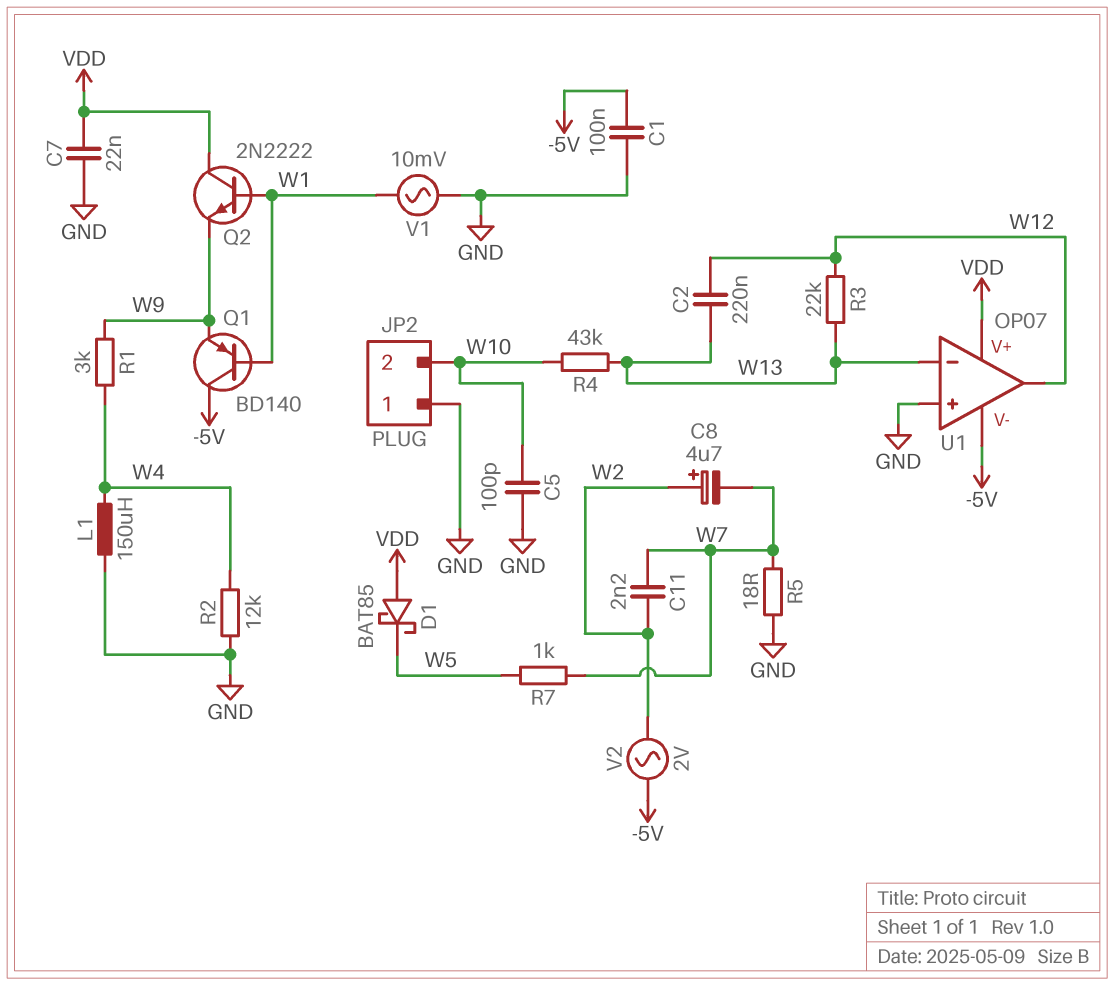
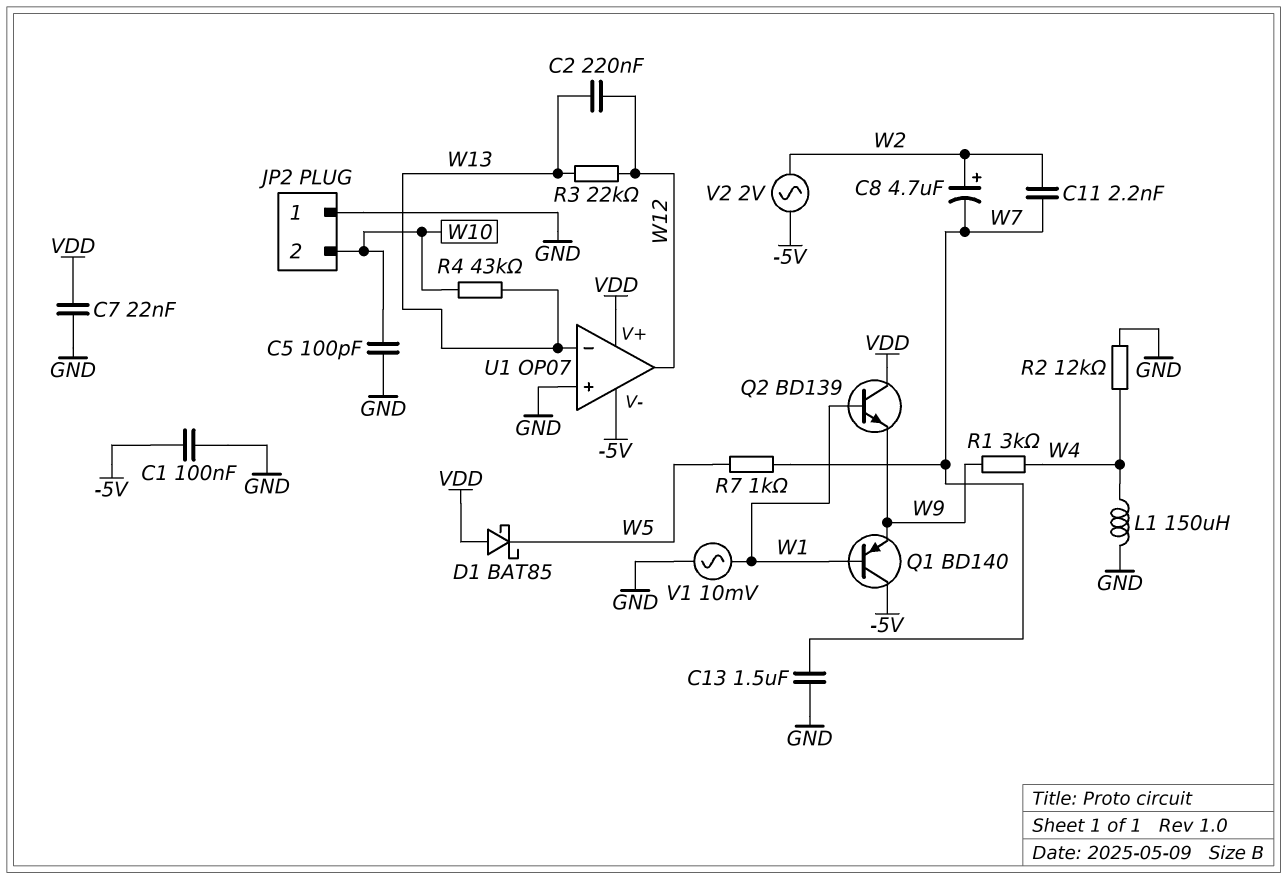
C13: none -> 1.5uF (GND, W7)
Q2: NPN 2N2222 (B W1, C VDD, E W9) -> NPN BD139 (B W1, C VDD, E W9)
R5: 18 (GND, W7) -> none

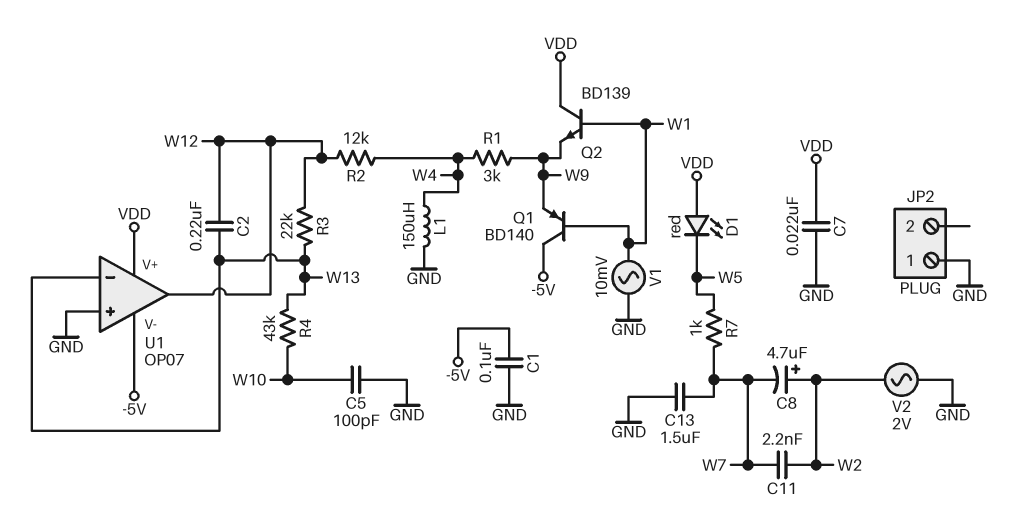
D1: schottky BAT85 (A VDD, K W5) -> LED red (A VDD, K W5)
JP2 pin 2: W10 -> none
R2: 12k (GND, W4) -> 12k (W4, W12)
V2: AC 2V (-5V, W2) -> AC 2V (GND, W2)

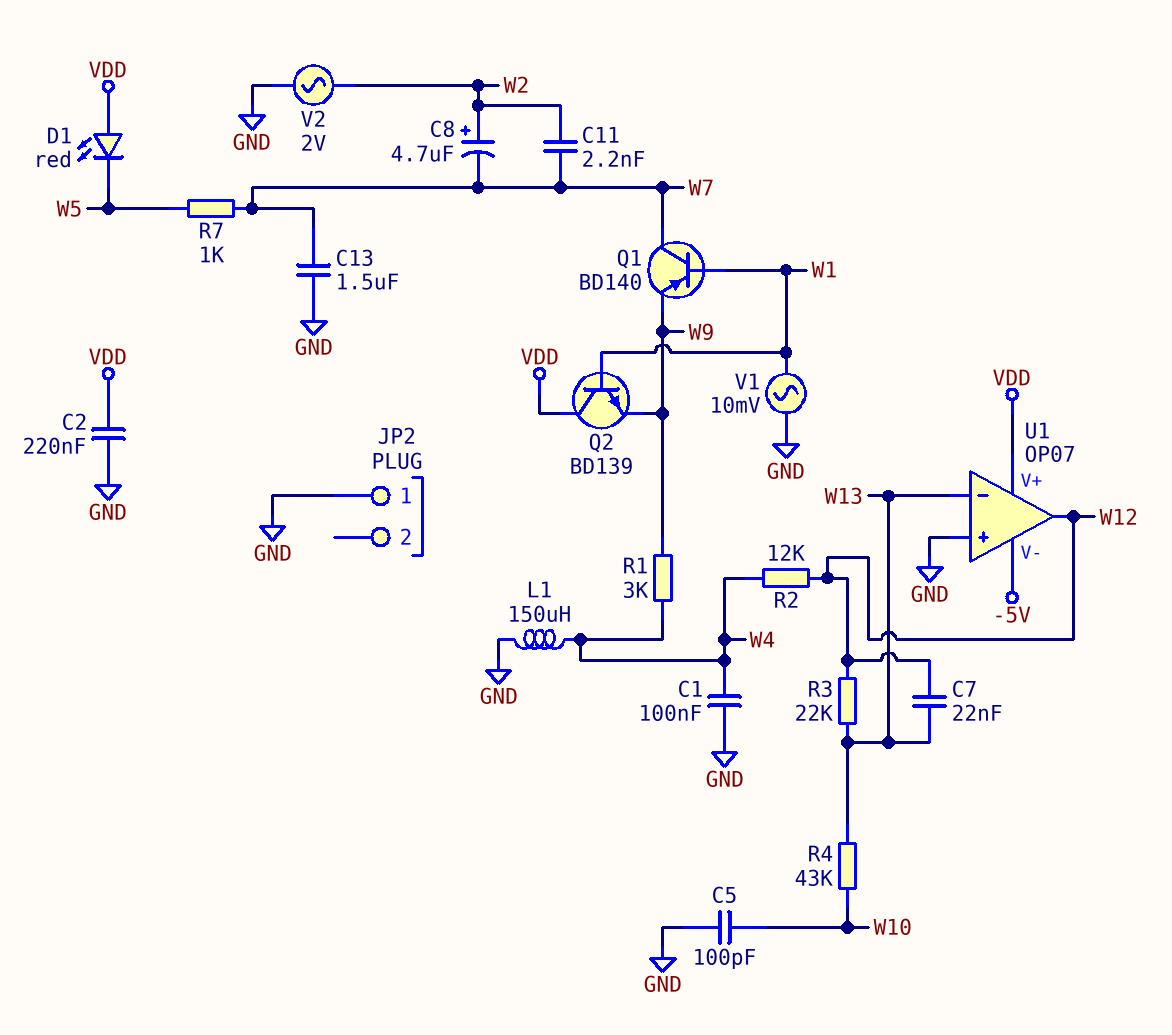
C1: 100nF (-5V, GND) -> 100nF (GND, W4)
C2: 220nF (W12, W13) -> 220nF (GND, VDD)
C7: 22nF (GND, VDD) -> 22nF (W12, W13)
Q1: PNP BD140 (B W1, C -5V, E W9) -> PNP BD140 (B W1, C W7, E W9)

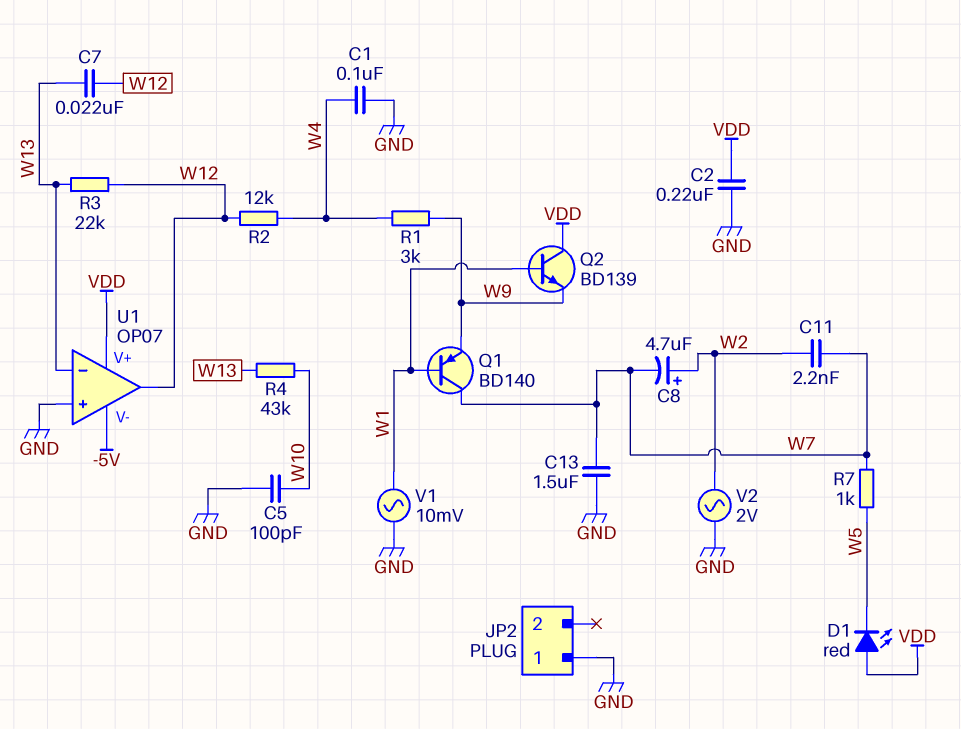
L1: 150uH (GND, W4) -> none

